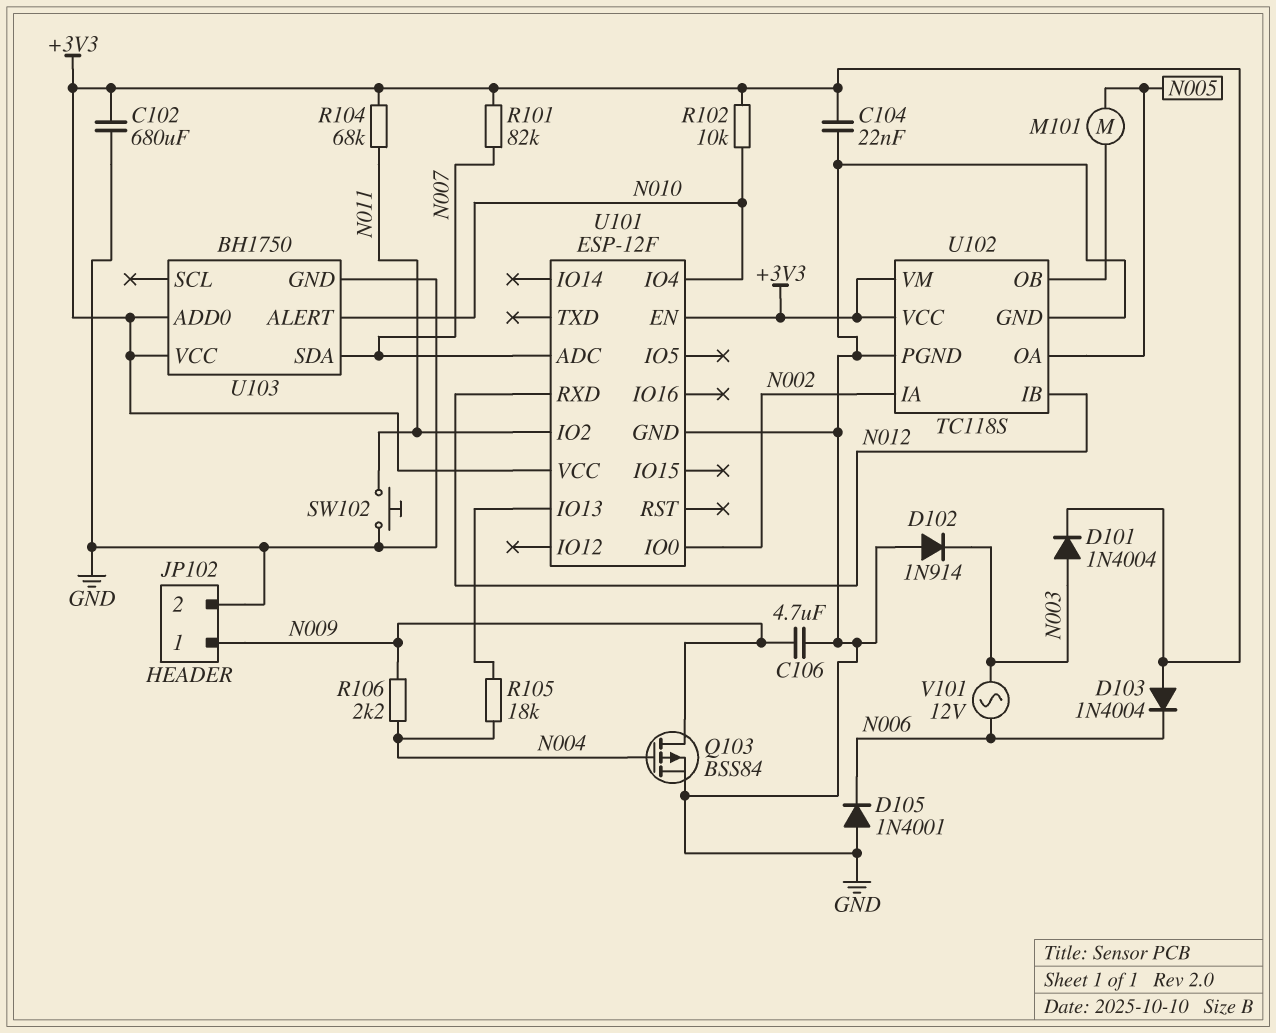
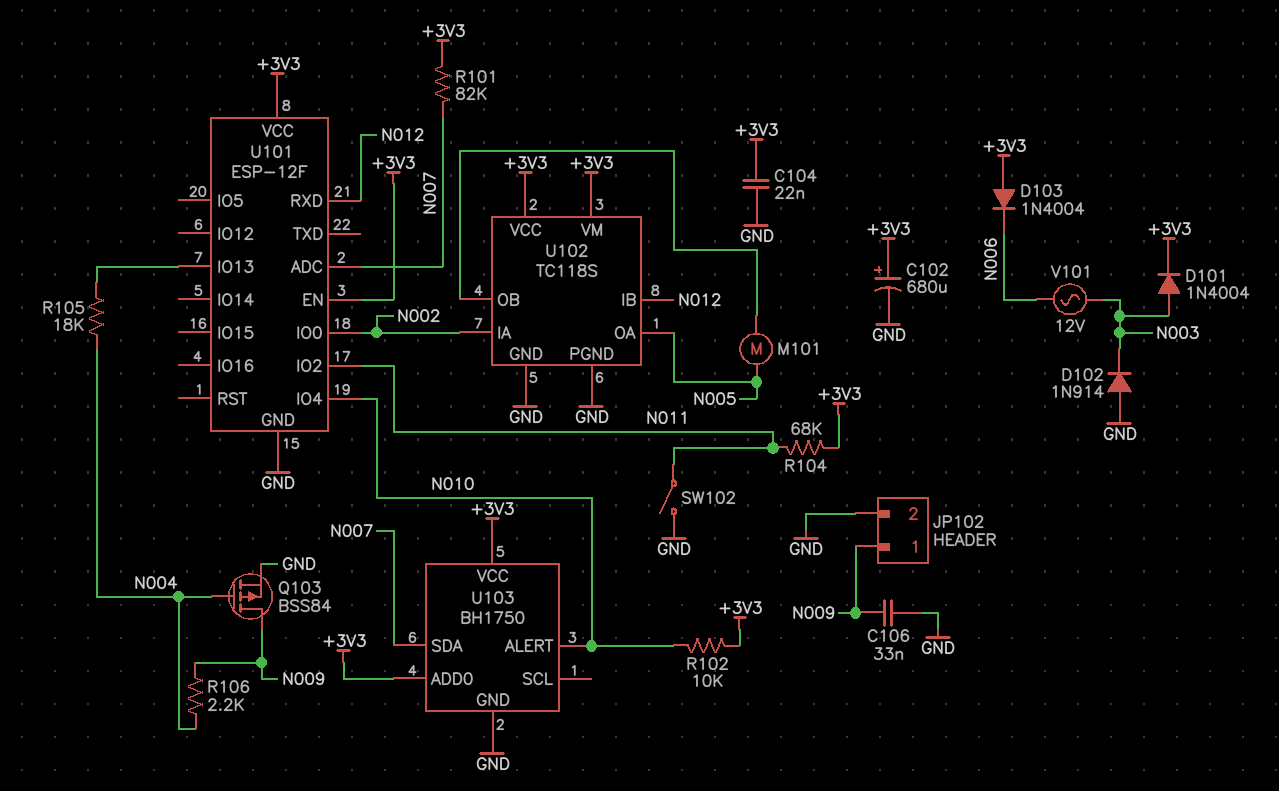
C102: 680uF (+3V3, GND) -> 680uF (plus +3V3, minus GND)
C106: 4.7uF (GND, N009) -> 33nF (GND, N009)
D105: diode 1N4001 (A GND, K N006) -> none
SW102: button (GND, N011) -> switch (GND, N011)

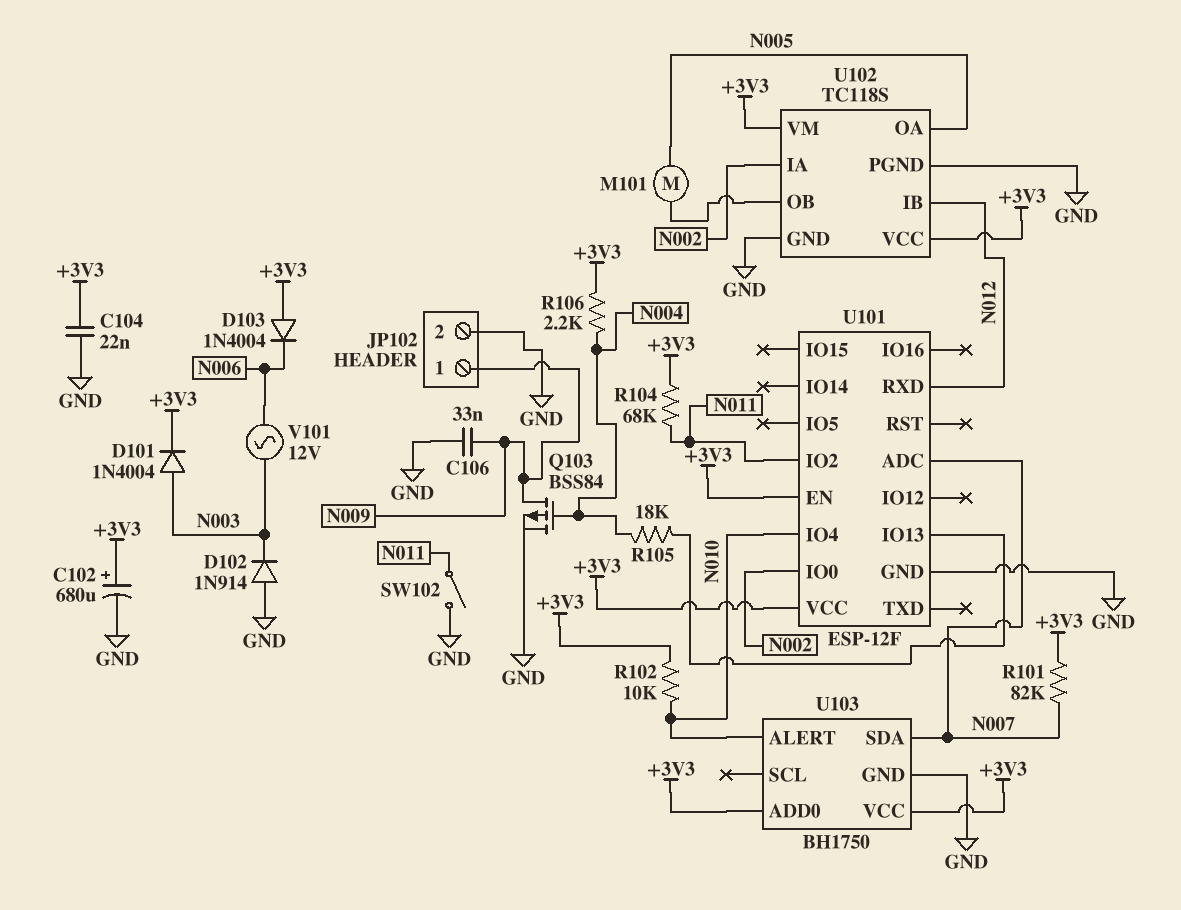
R106: 2.2k (N004, N009) -> 2.2k (+3V3, N004)

